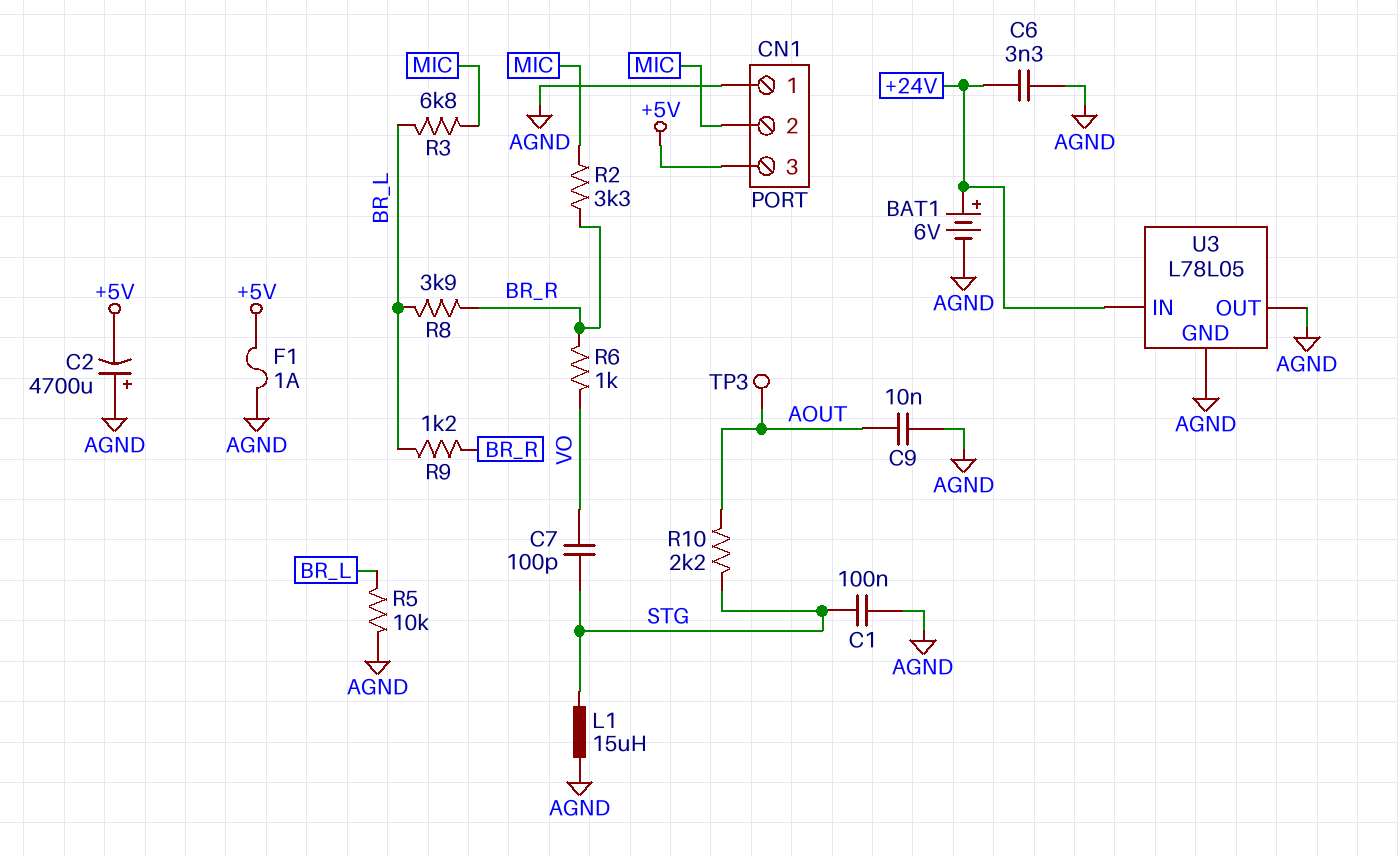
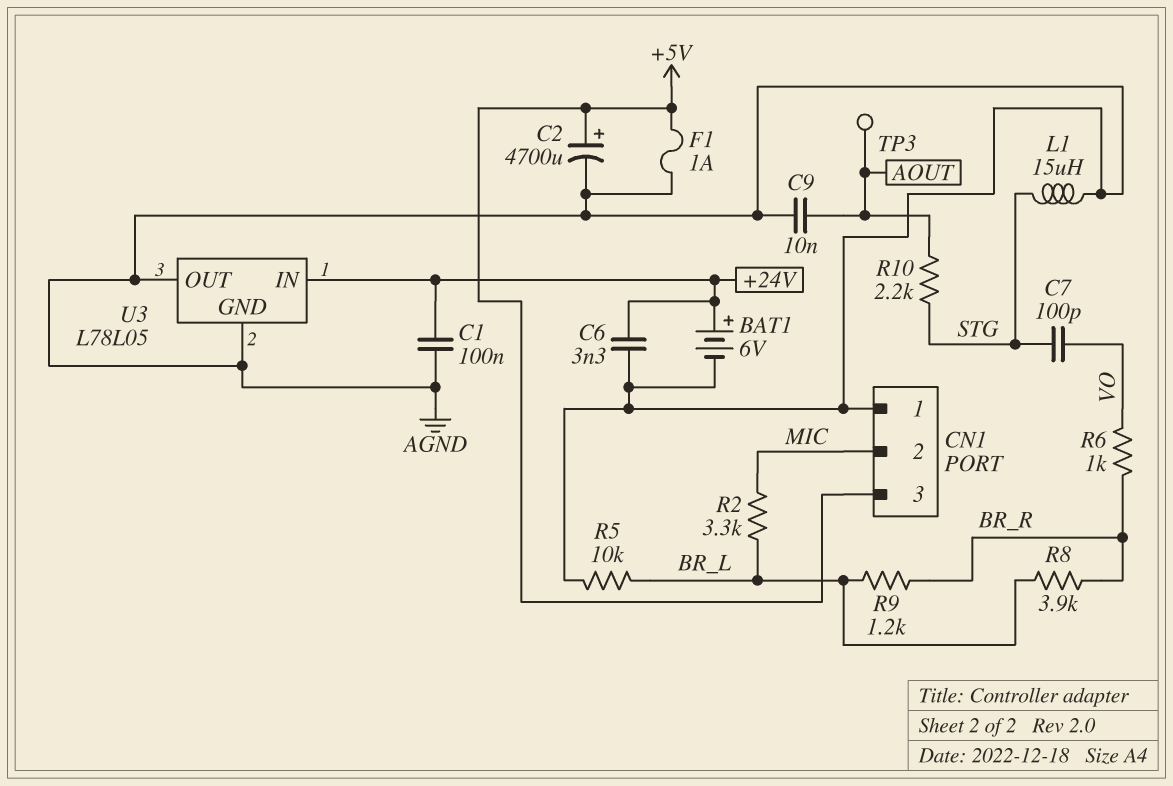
C1: 100nF (AGND, STG) -> 100nF (+24V, AGND)
C2: 4700uF (plus AGND, minus +5V) -> 4700uF (plus +5V, minus AGND)
R2: 3.3k (BR_R, MIC) -> 3.3k (BR_L, MIC)
R3: 6.8k (BR_L, MIC) -> none

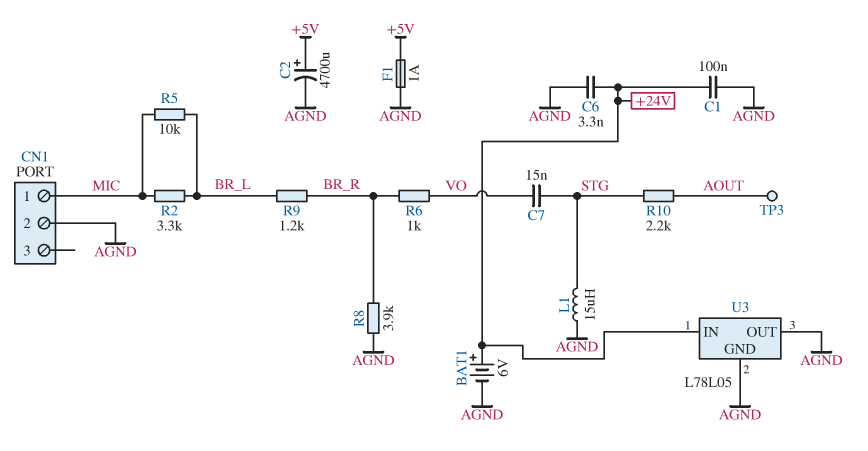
C7: 100pF (STG, VO) -> 15nF (STG, VO)
C9: 10nF (AGND, AOUT) -> none
CN1 pin 1: AGND -> MIC
CN1 pin 2: MIC -> AGND
CN1 pin 3: +5V -> none
R5: 10k (AGND, BR_L) -> 10k (BR_L, MIC)
R8: 3.9k (BR_L, BR_R) -> 3.9k (AGND, BR_R)

